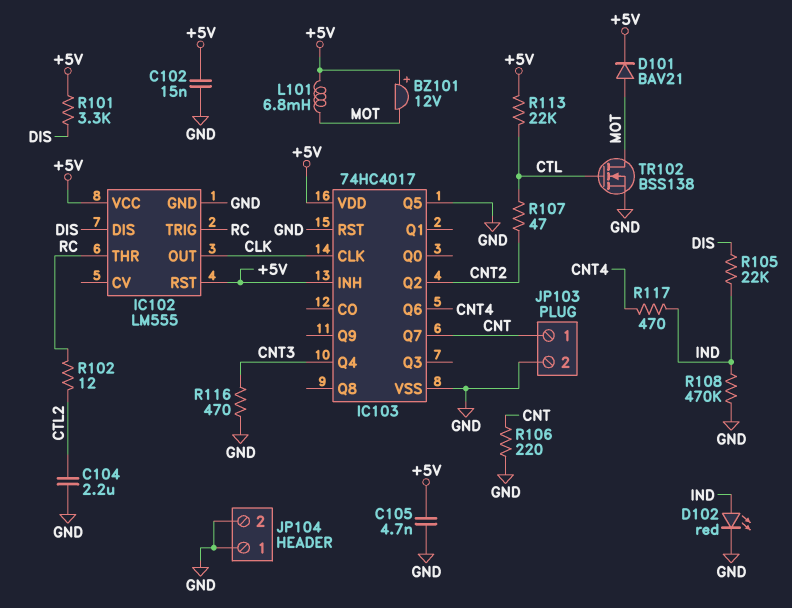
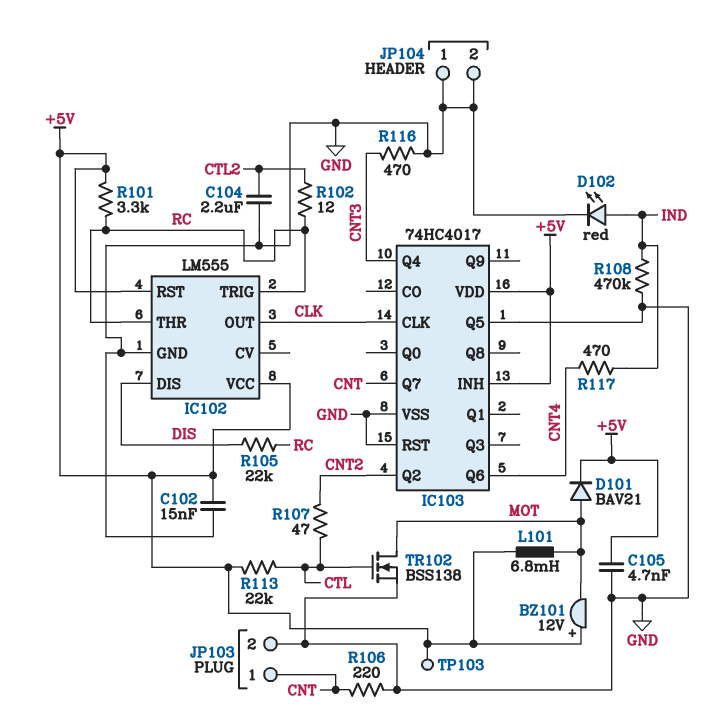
R101: 3.3k (+5V, DIS) -> 3.3k (+5V, RC)
R105: 22k (DIS, IND) -> 22k (DIS, RC)
TP103: none -> test point (+5V)

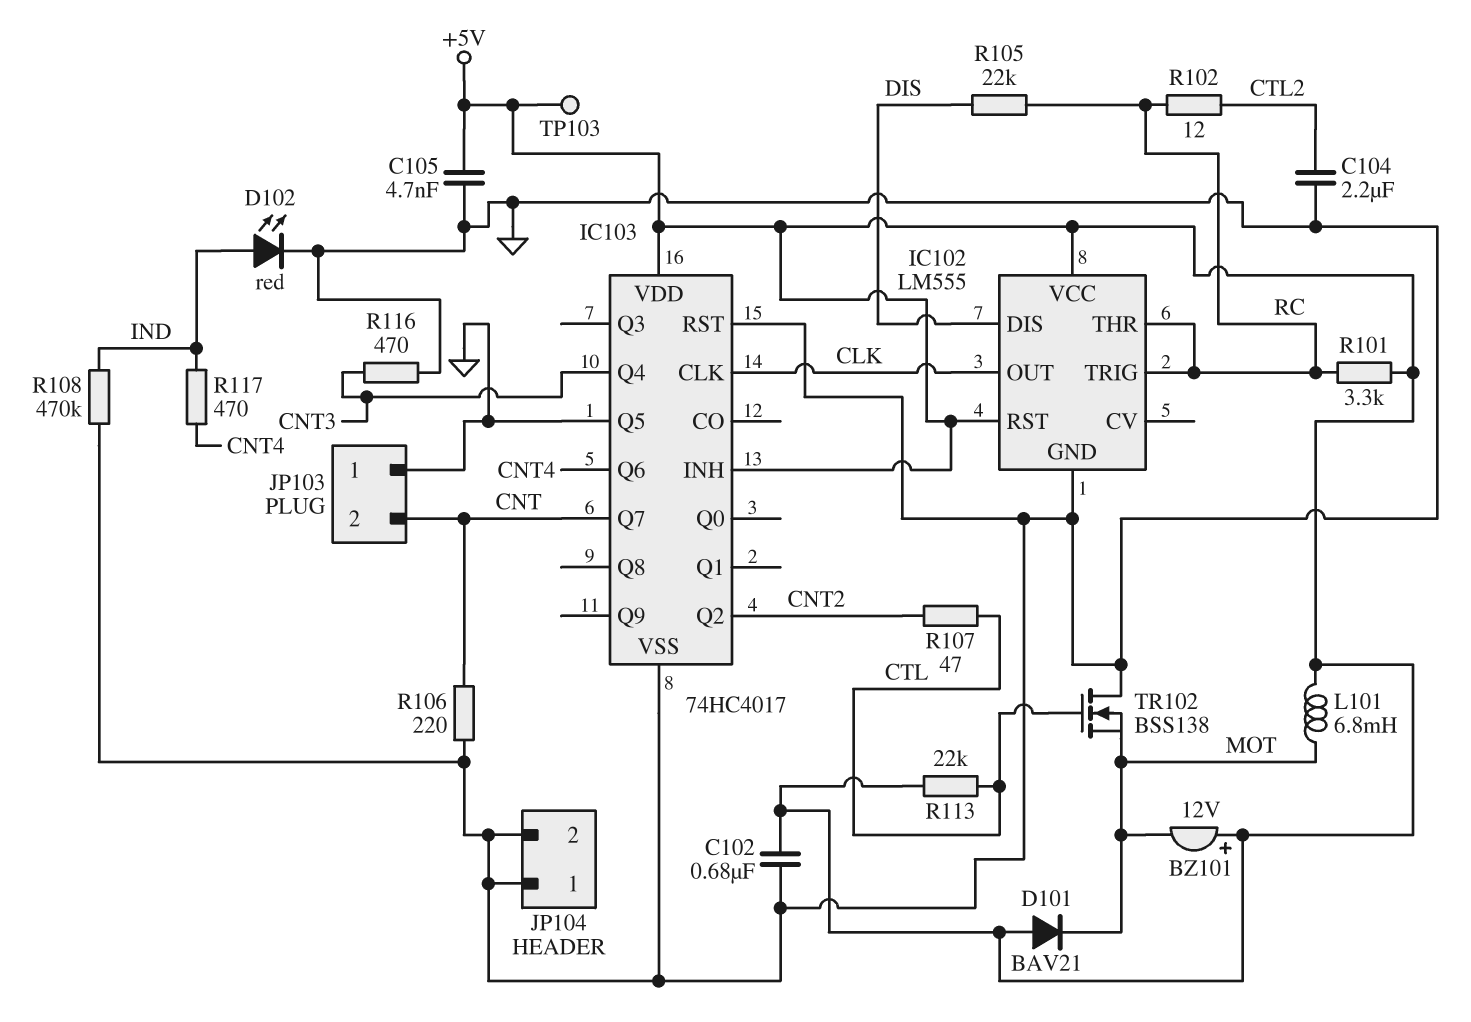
C102: 15nF (+5V, GND) -> 680nF (+5V, GND)
D101: diode BAV21 (A MOT, K +5V) -> diode BAV21 (A +5V, K MOT)
JP103 pin 1: CNT -> GND
JP103 pin 2: GND -> CNT
TR102: NMOS BSS138 (G CTL, D MOT, S GND) -> NMOS BSS138 (G CTL, D GND, S MOT)

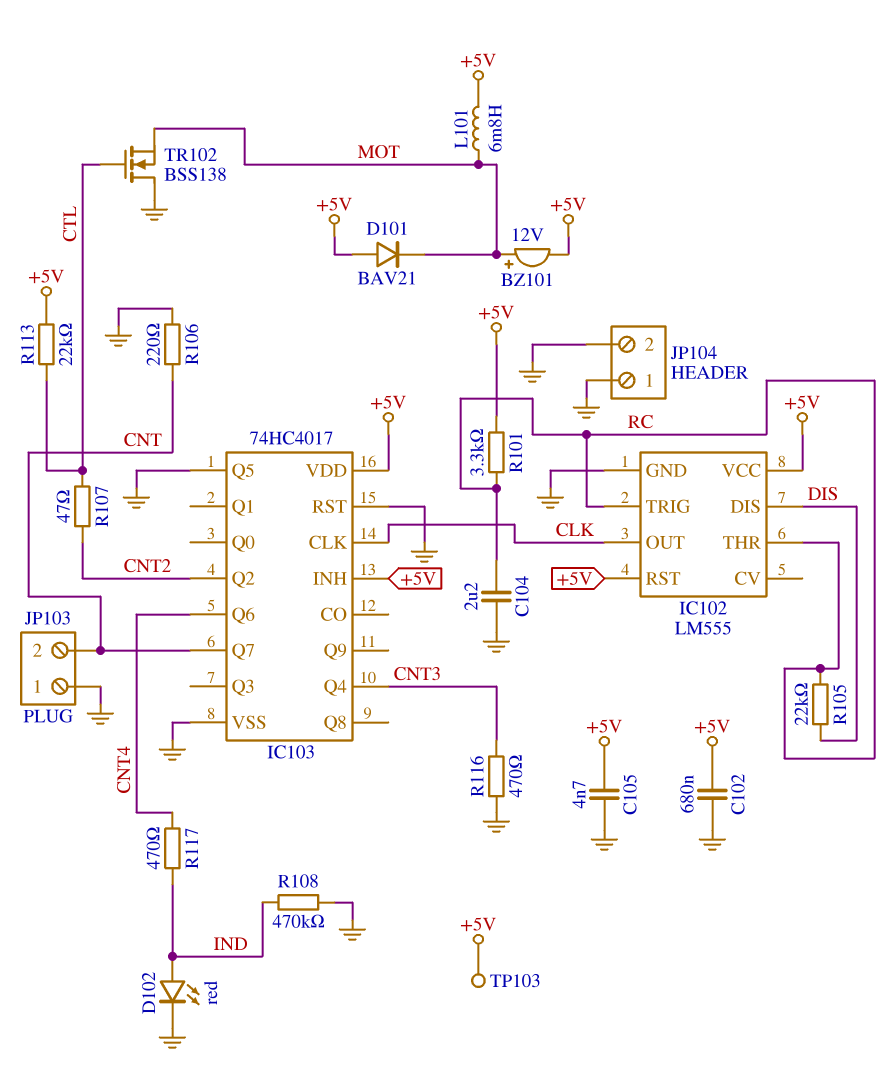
BZ101: buzzer 12V (plus +5V, minus MOT) -> buzzer 12V (plus MOT, minus +5V)
C104: 2.2uF (CTL2, GND) -> 2.2uF (GND, RC)
R102: 12 (CTL2, RC) -> none

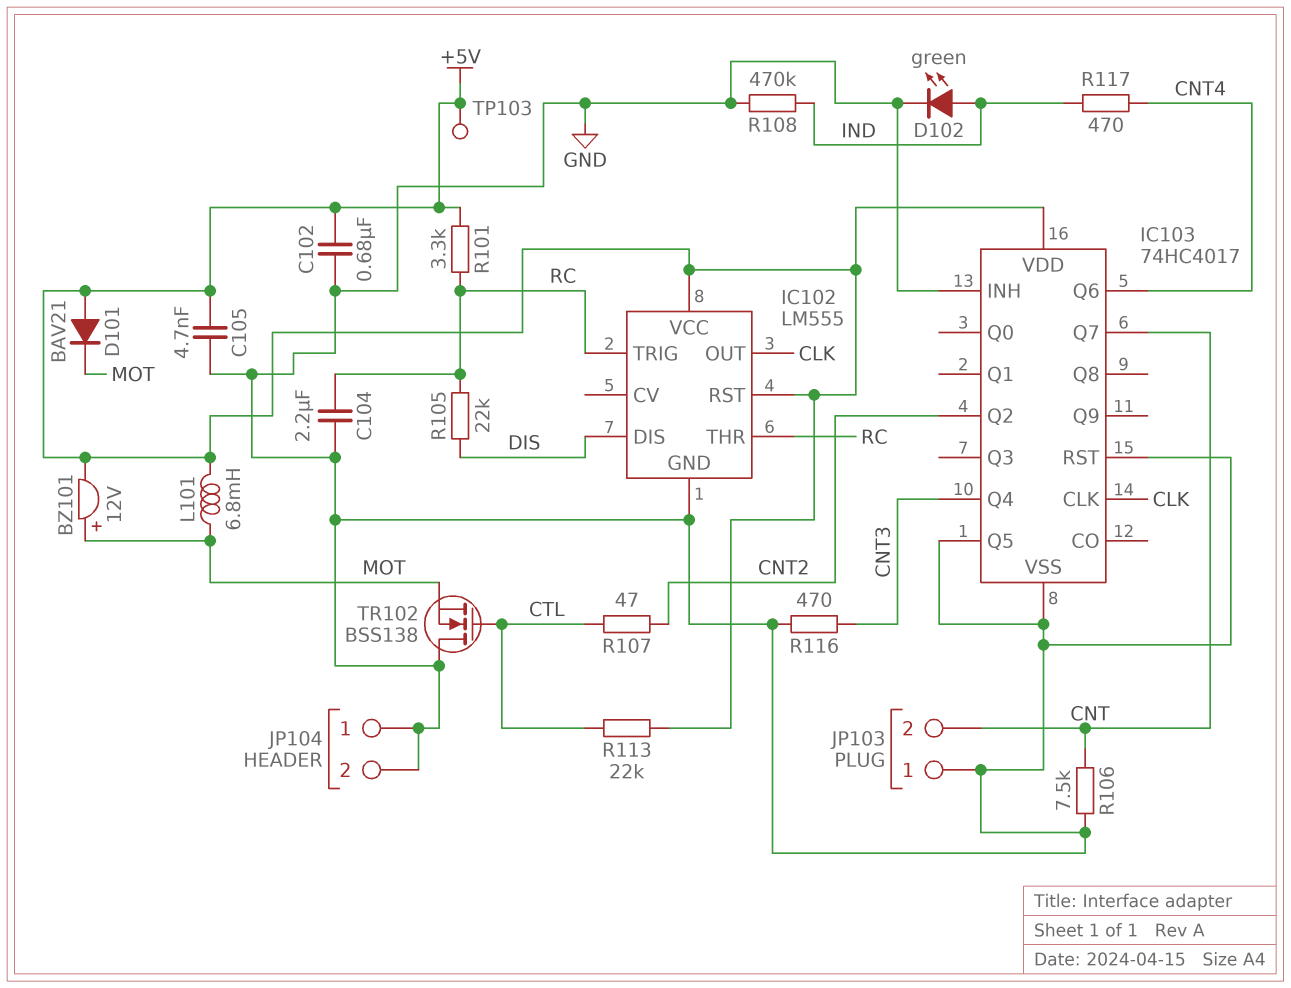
D102: LED red (A IND, K GND) -> LED green (A IND, K GND)
IC103 pin INH: +5V -> GND
R106: 220 (CNT, GND) -> 7.5k (CNT, GND)

